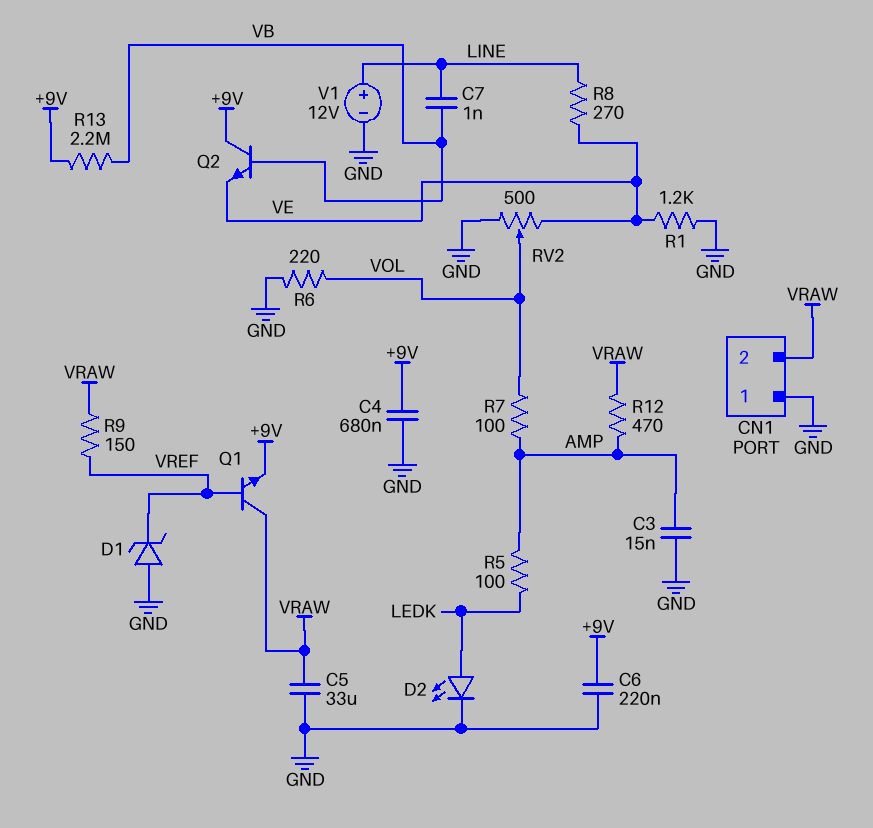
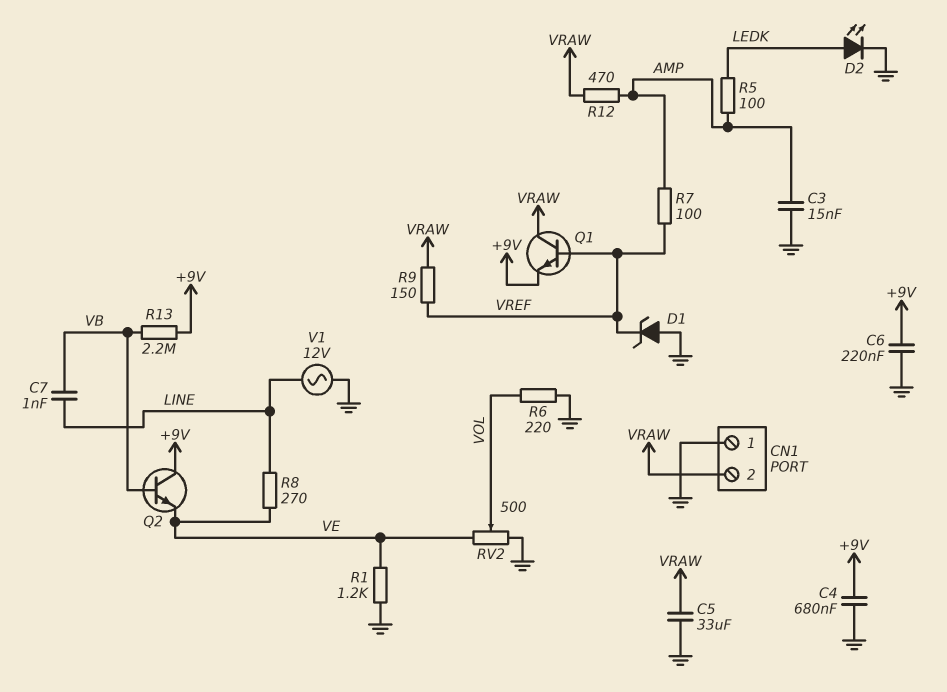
R7: 100 (AMP, VOL) -> 100 (AMP, VREF)
V1: 12V (plus LINE, minus GND) -> AC 12V (GND, LINE)

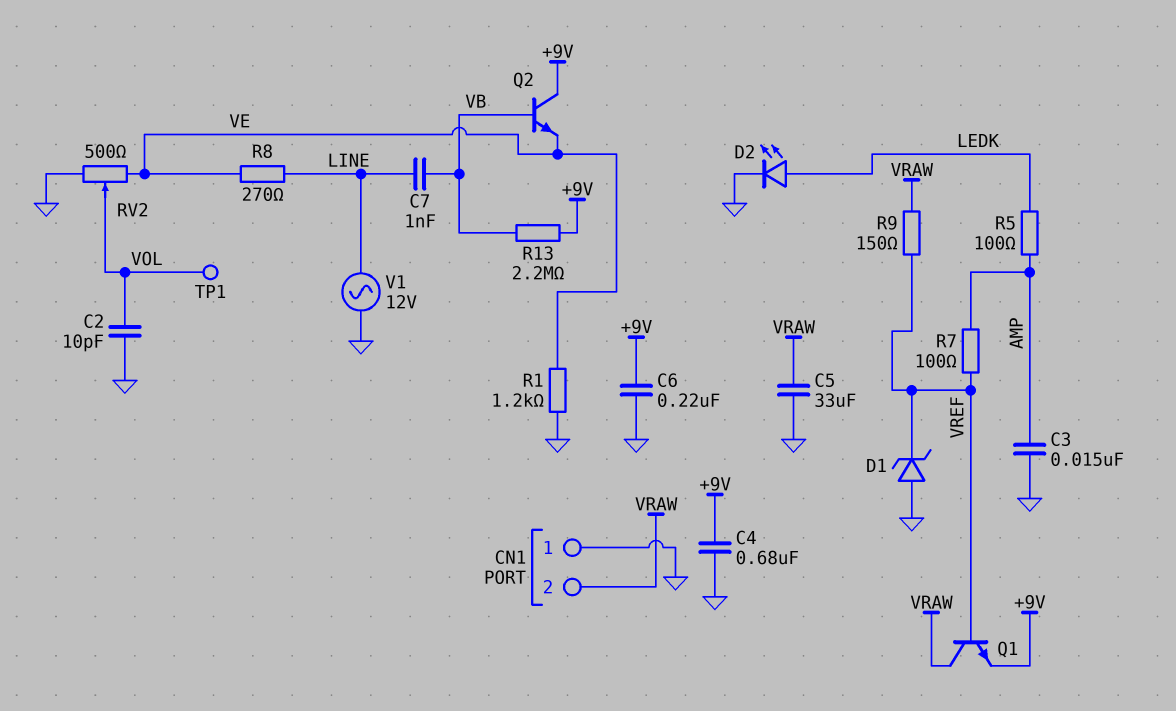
C2: none -> 10pF (GND, VOL)
R6: 220 (GND, VOL) -> none
R12: 470 (AMP, VRAW) -> none
TP1: none -> test point (VOL)

